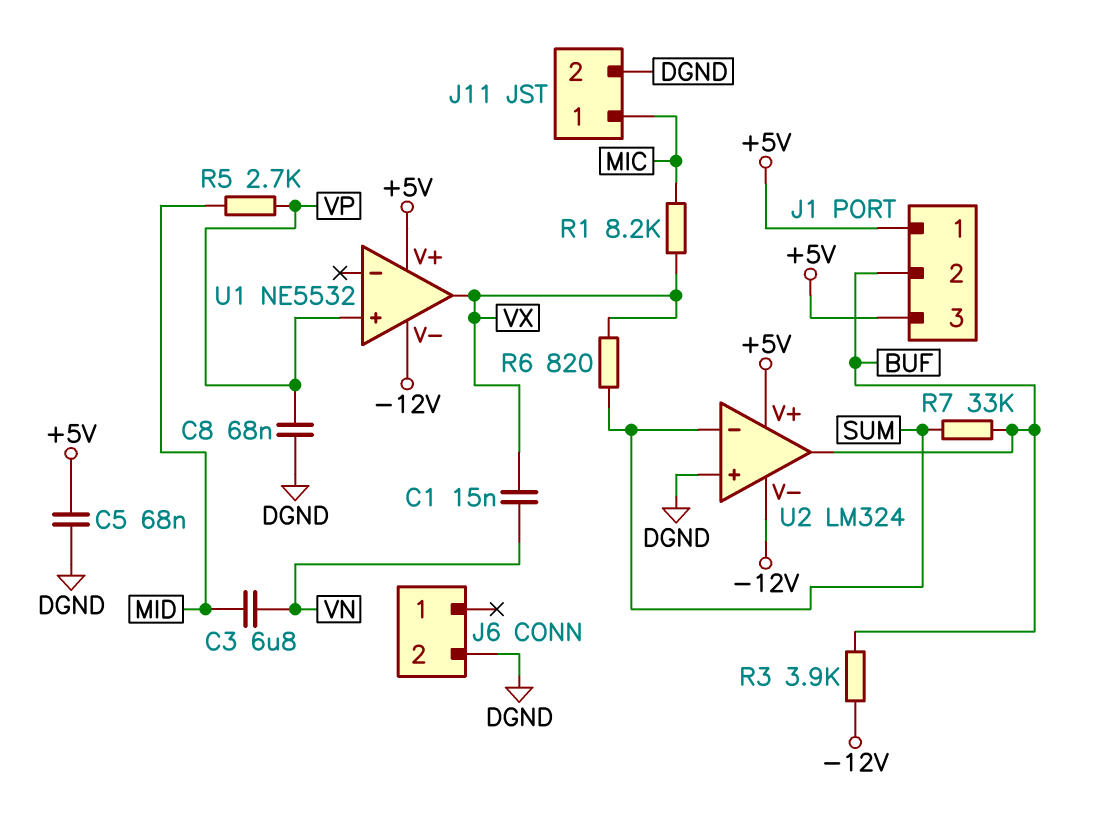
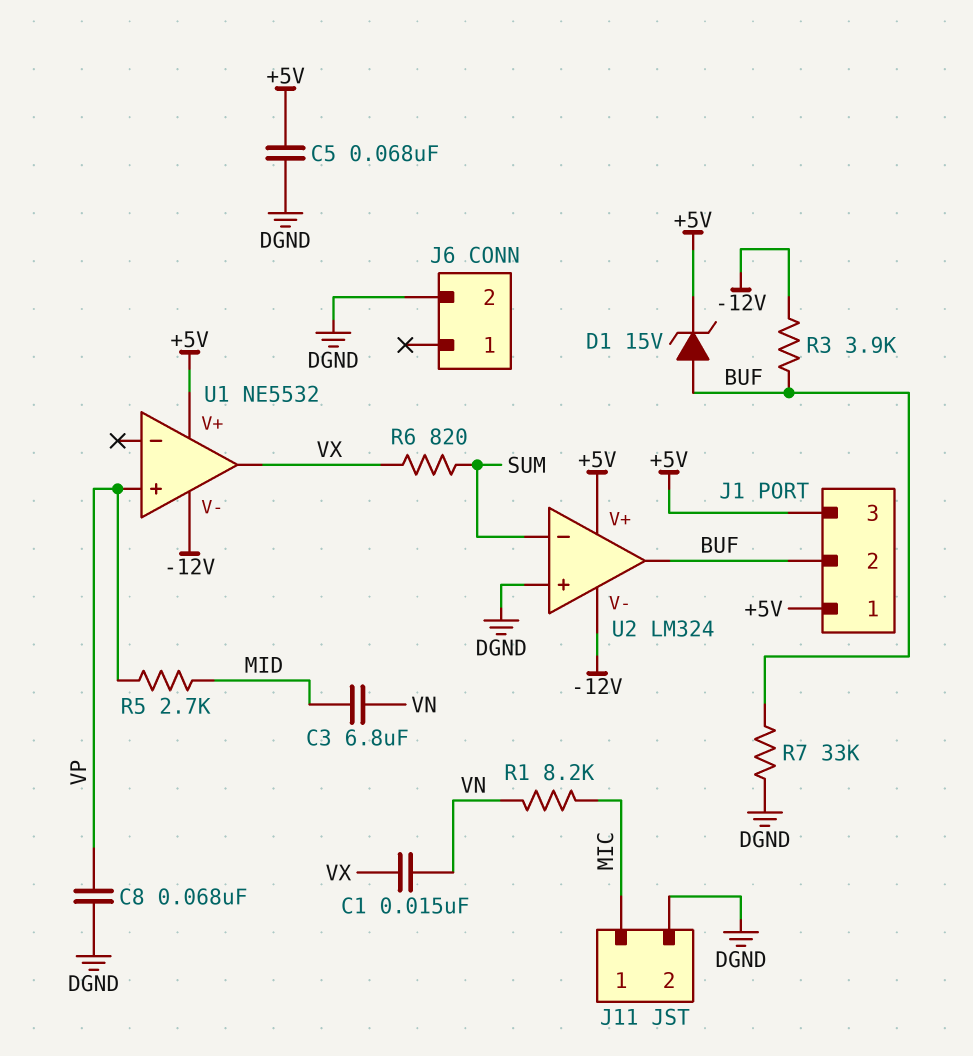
D1: none -> zener 15V (A BUF, K +5V)
R1: 8.2k (MIC, VX) -> 8.2k (MIC, VN)
R7: 33k (BUF, SUM) -> 33k (BUF, DGND)

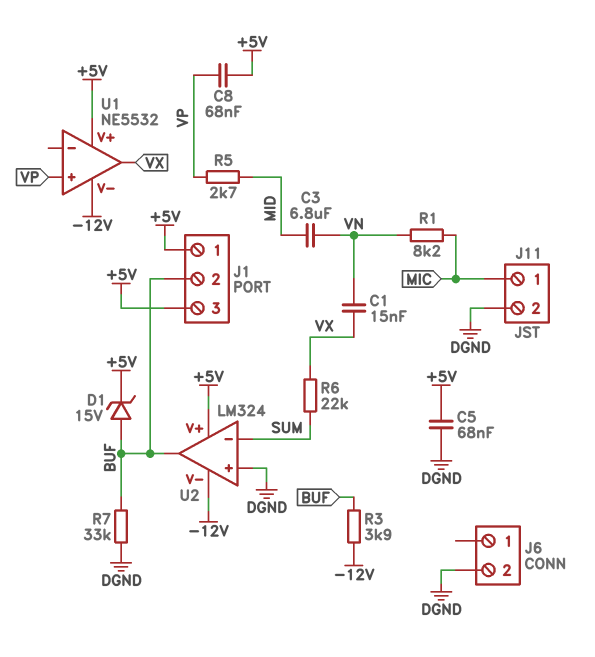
C8: 68nF (DGND, VP) -> 68nF (+5V, VP)
R6: 820 (SUM, VX) -> 22k (SUM, VX)

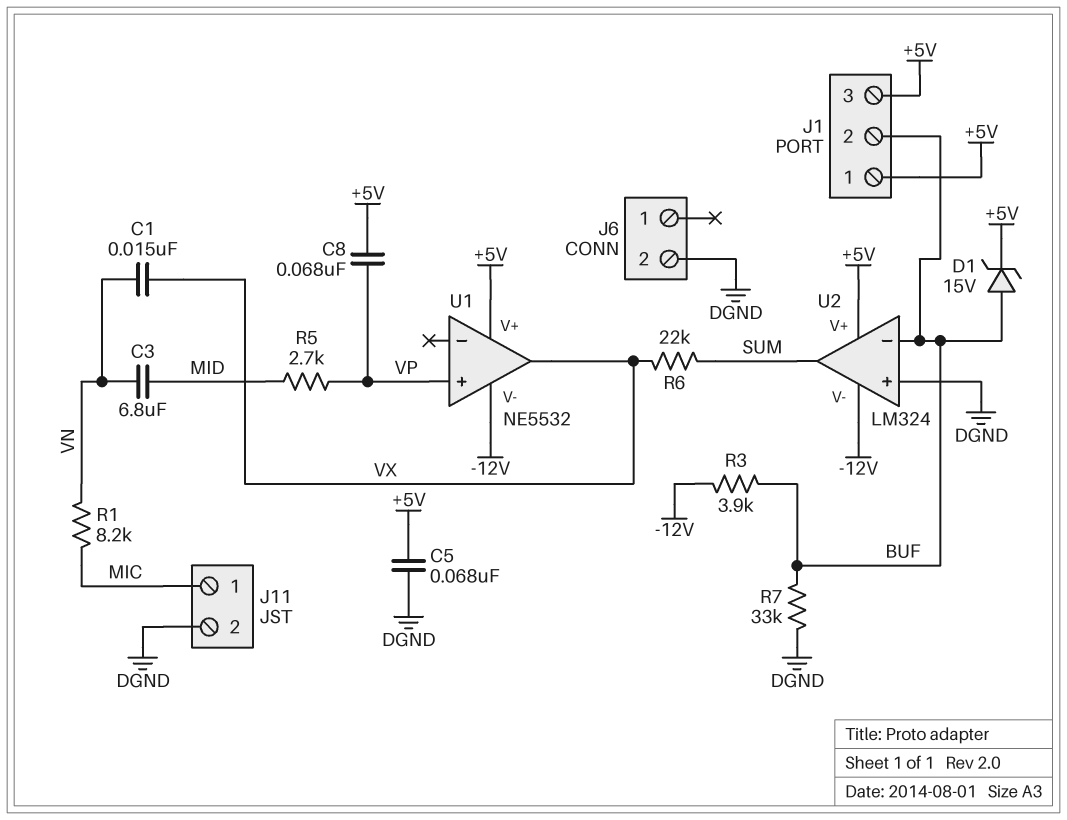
U2 pin in-: SUM -> BUF
U2 pin out: BUF -> SUM

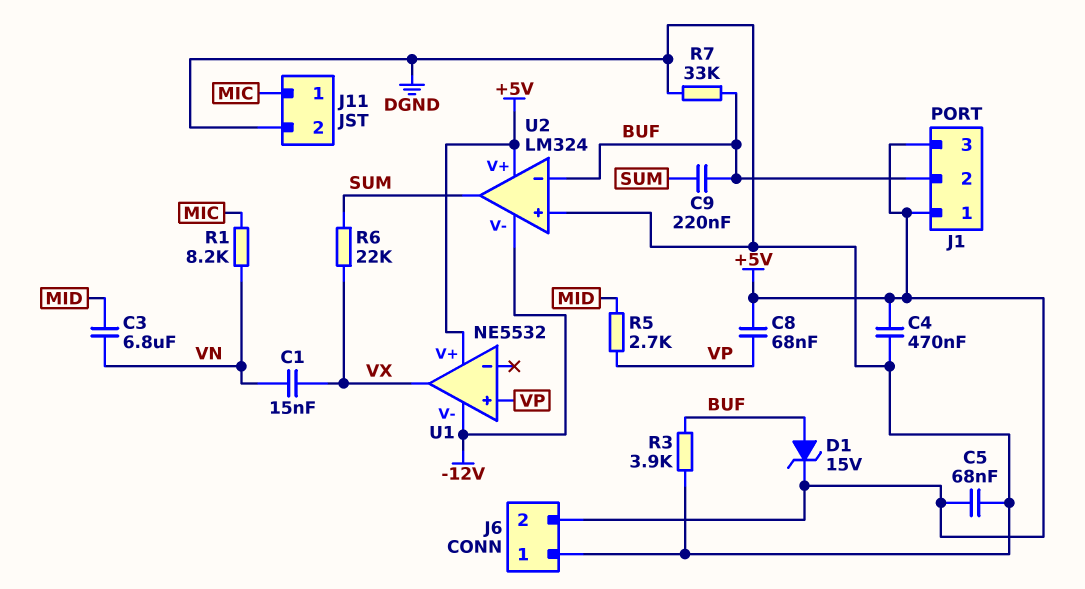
C4: none -> 470nF (+5V, DGND)
C9: none -> 220nF (BUF, SUM)
J6 pin 1: none -> DGND
J6 pin 2: DGND -> +5V
R3: 3.9k (-12V, BUF) -> 3.9k (BUF, DGND)

